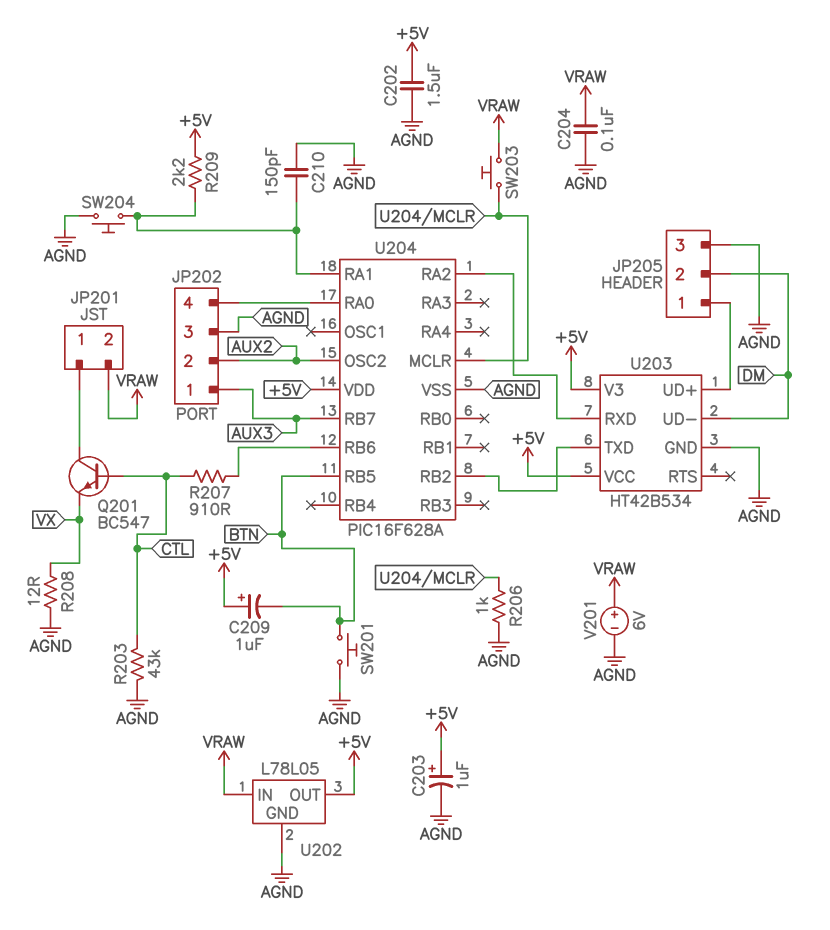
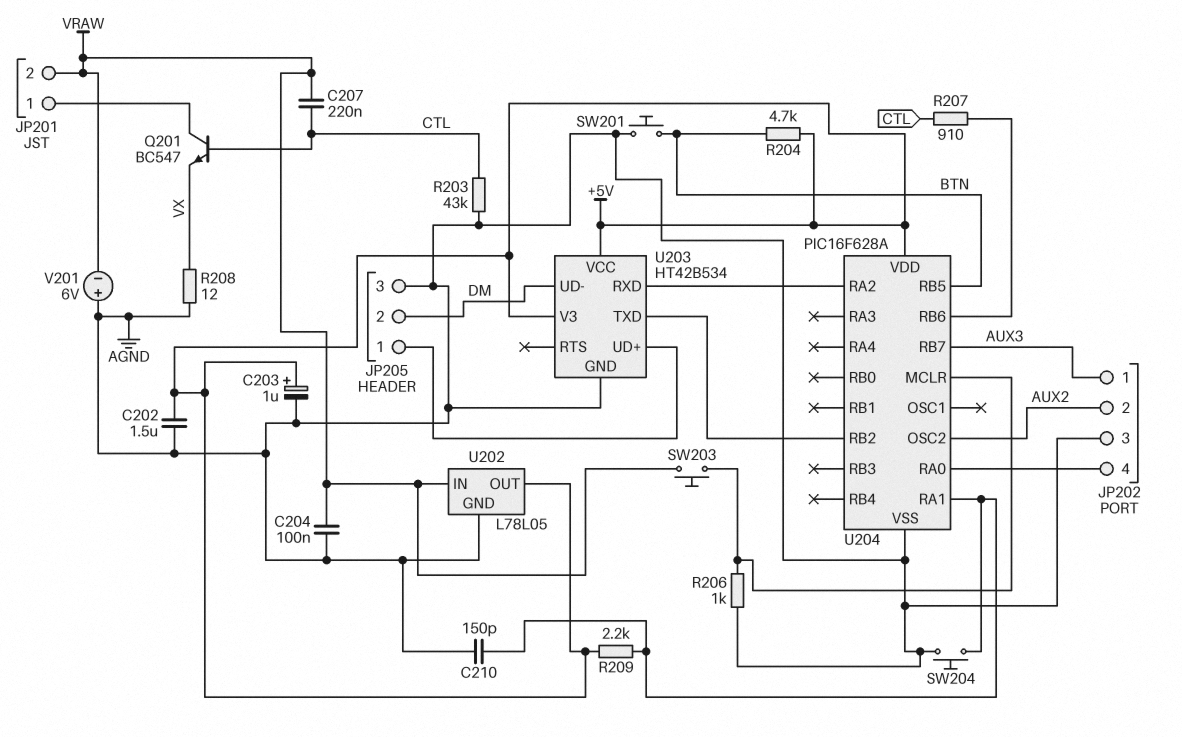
C207: none -> 220nF (CTL, VRAW)
C209: 1uF (plus +5V, minus BTN) -> none
R204: none -> 4.7k (+5V, BTN)
V201: 6V (plus VRAW, minus AGND) -> 6V (plus AGND, minus VRAW)

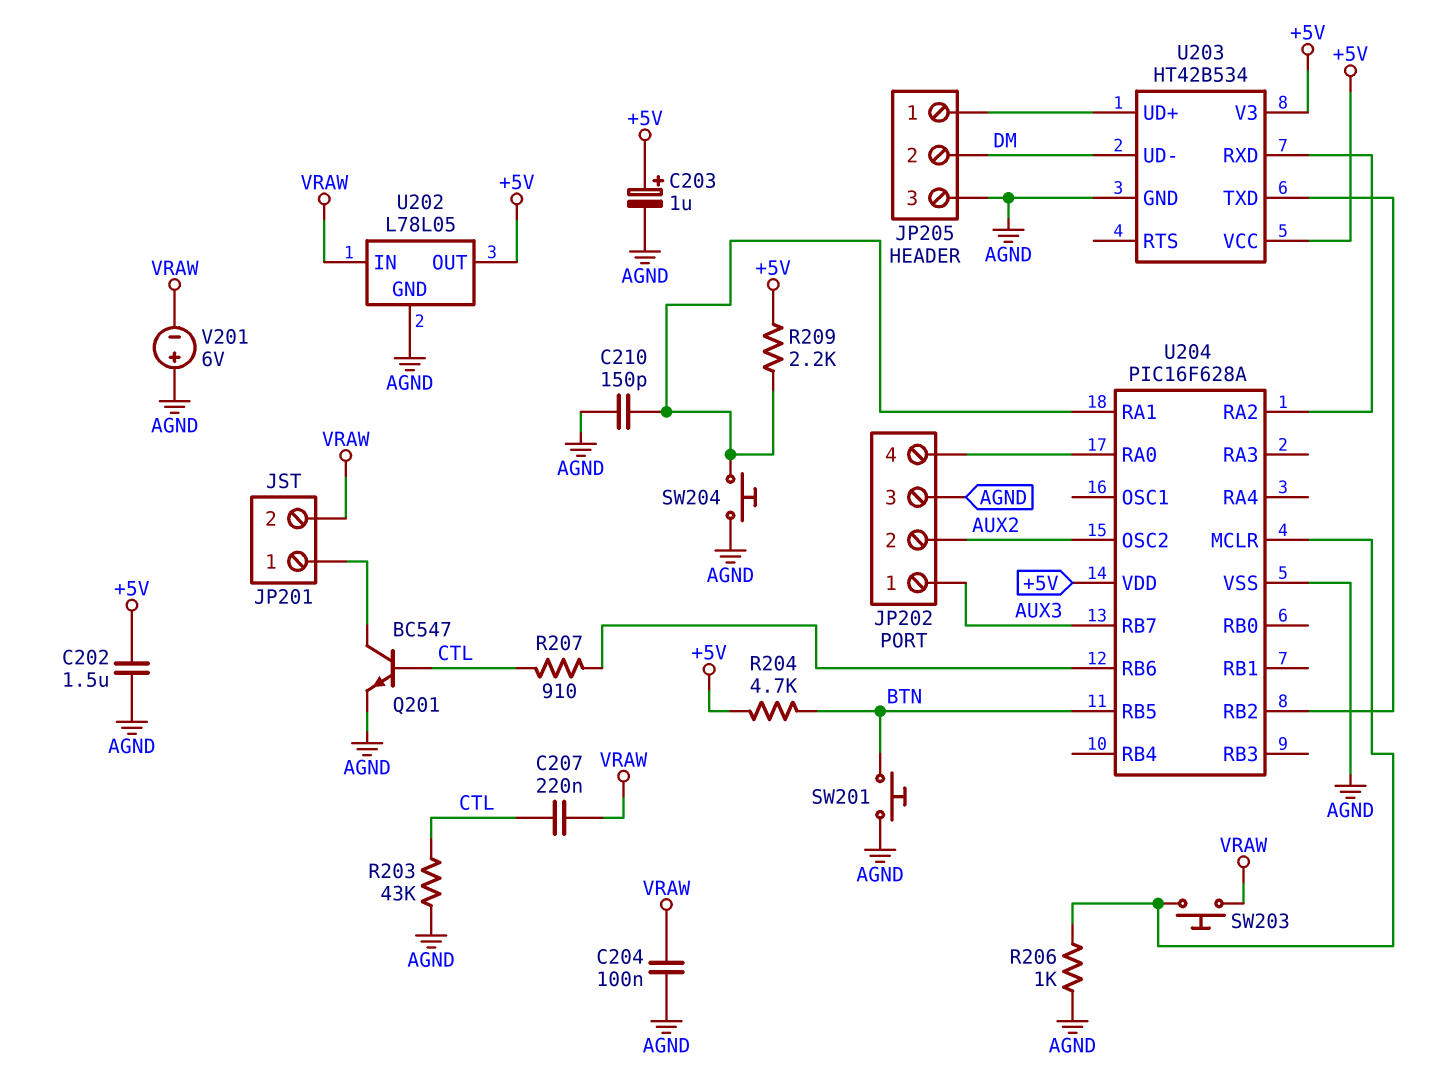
Q201: NPN BC547 (B CTL, C JP201/1, E VX) -> NPN BC547 (B CTL, C JP201/1, E AGND)
R208: 12 (AGND, VX) -> none

